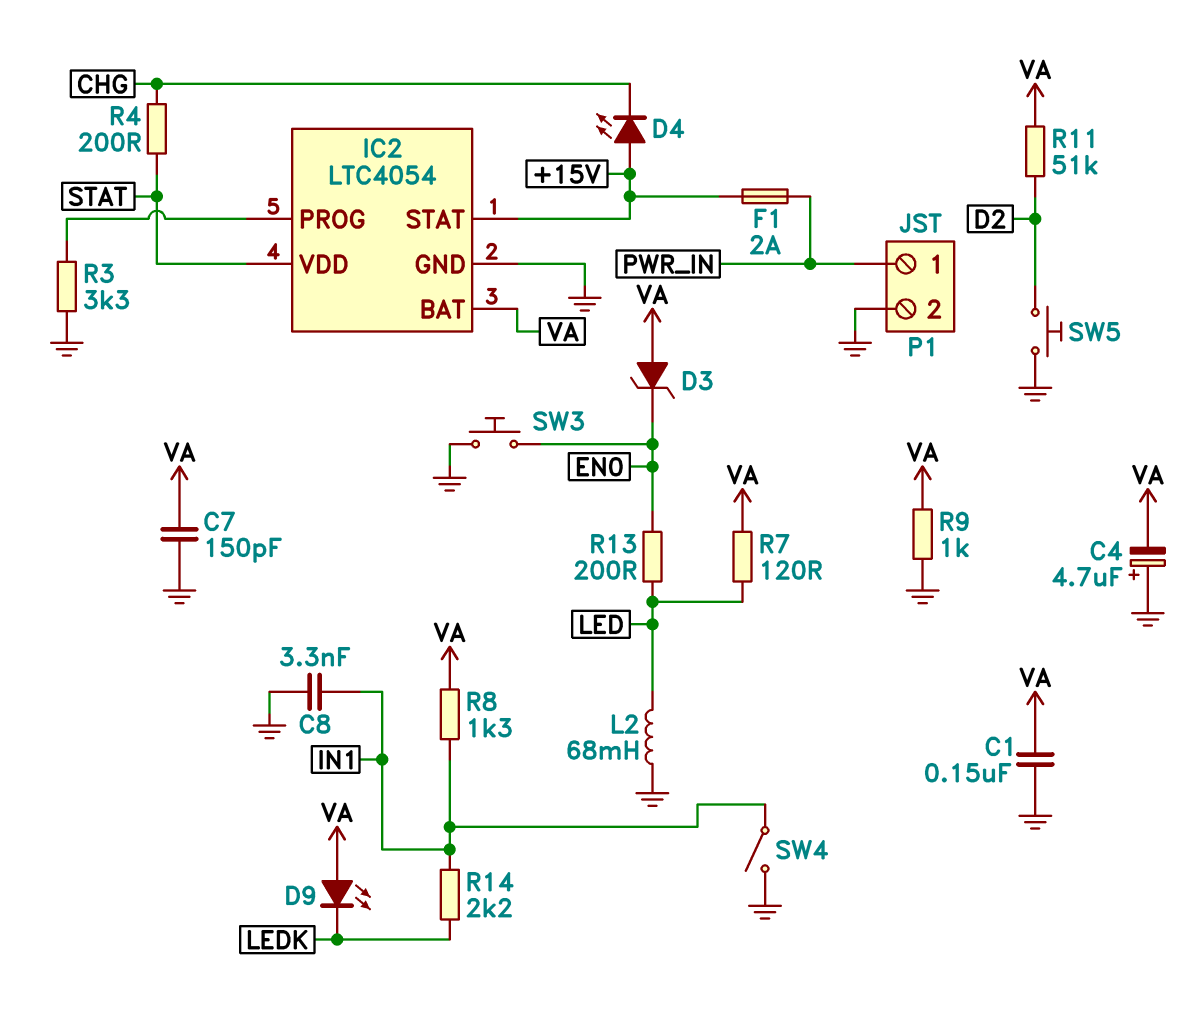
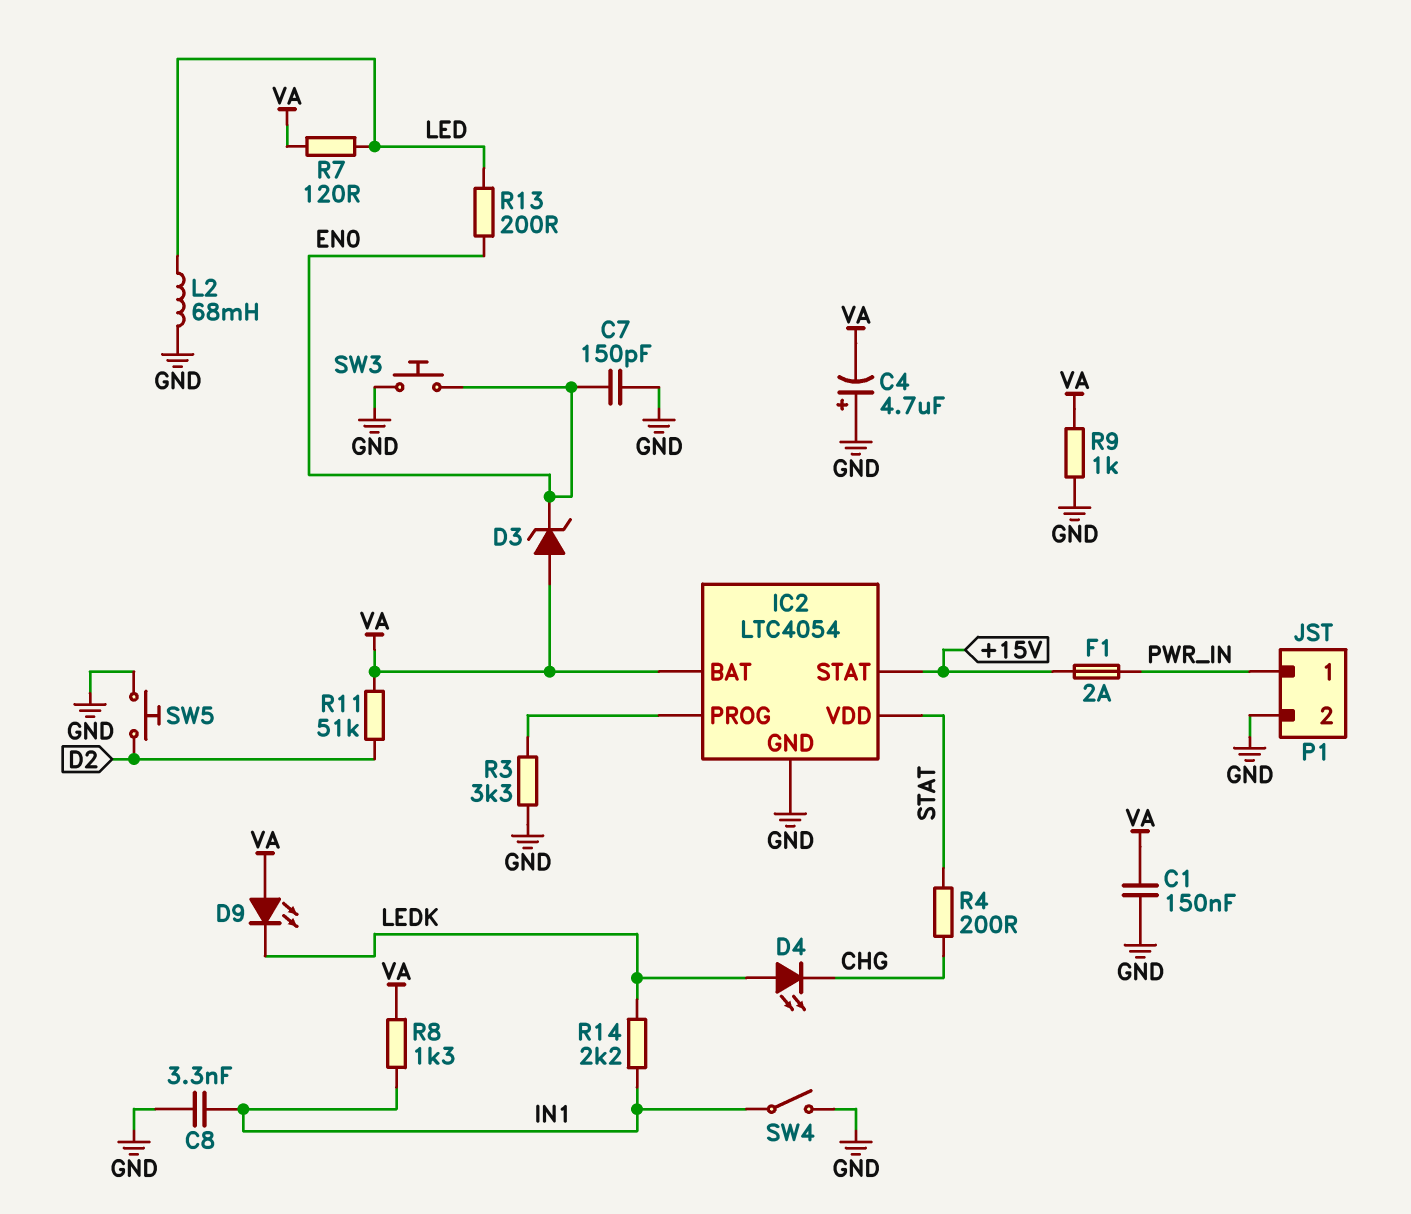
C7: 150pF (GND, VA) -> 150pF (EN0, GND)
D4: LED (A +15V, K CHG) -> LED (A LEDK, K CHG)

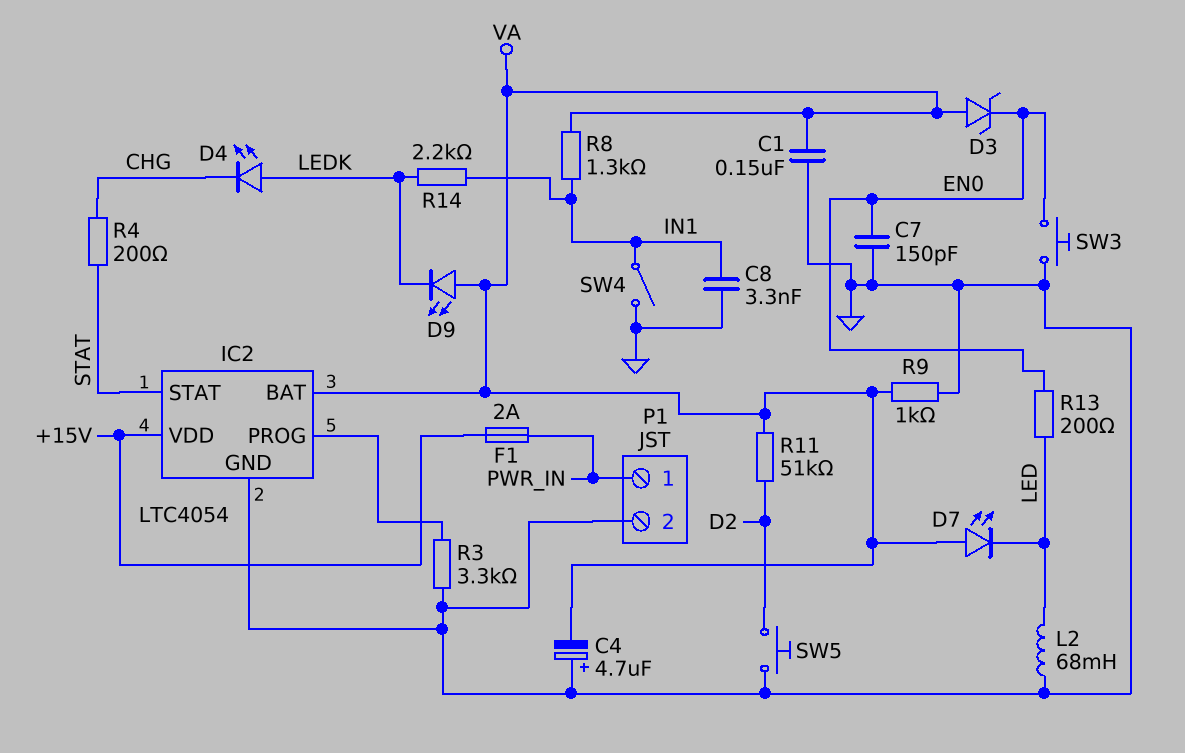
D7: none -> LED (A VA, K LED)
IC2 pin STAT: +15V -> STAT
IC2 pin VDD: STAT -> +15V
R7: 120 (LED, VA) -> none

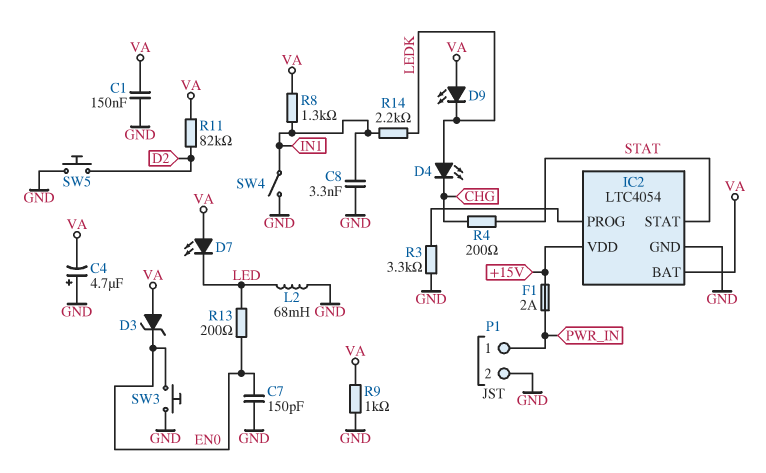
R11: 51k (D2, VA) -> 82k (D2, VA)

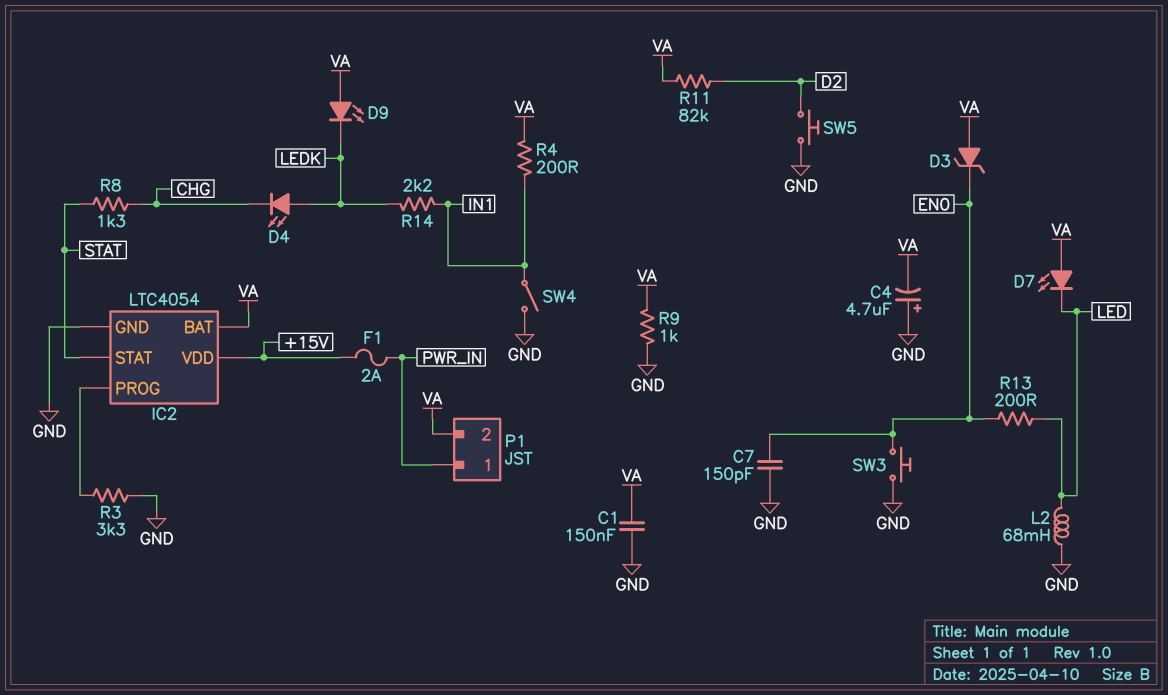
C8: 3.3nF (GND, IN1) -> none
P1 pin 2: GND -> VA
R4: 200 (CHG, STAT) -> 200 (IN1, VA)
R8: 1.3k (IN1, VA) -> 1.3k (CHG, STAT)

